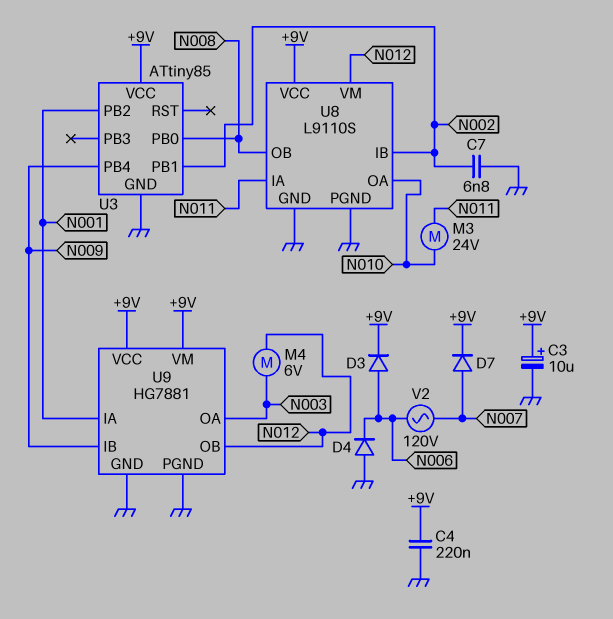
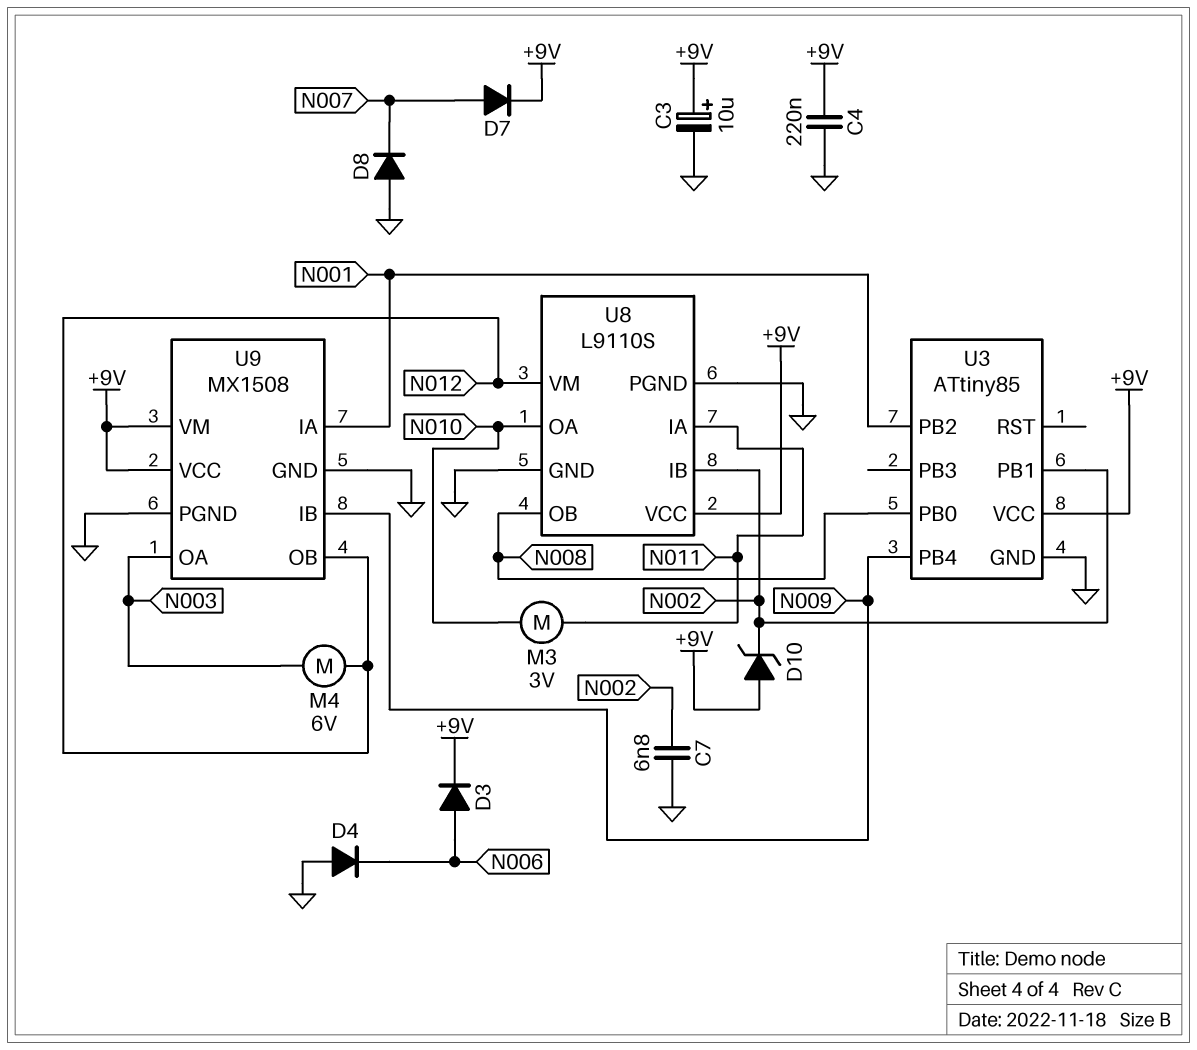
D8: none -> diode (A GND, K N007)
D10: none -> zener (A +9V, K N002)
M3: motor 24V (N010, N011) -> motor 3V (N010, N011)
U9: HG7881 -> MX1508
V2: AC 120V (N006, N007) -> none

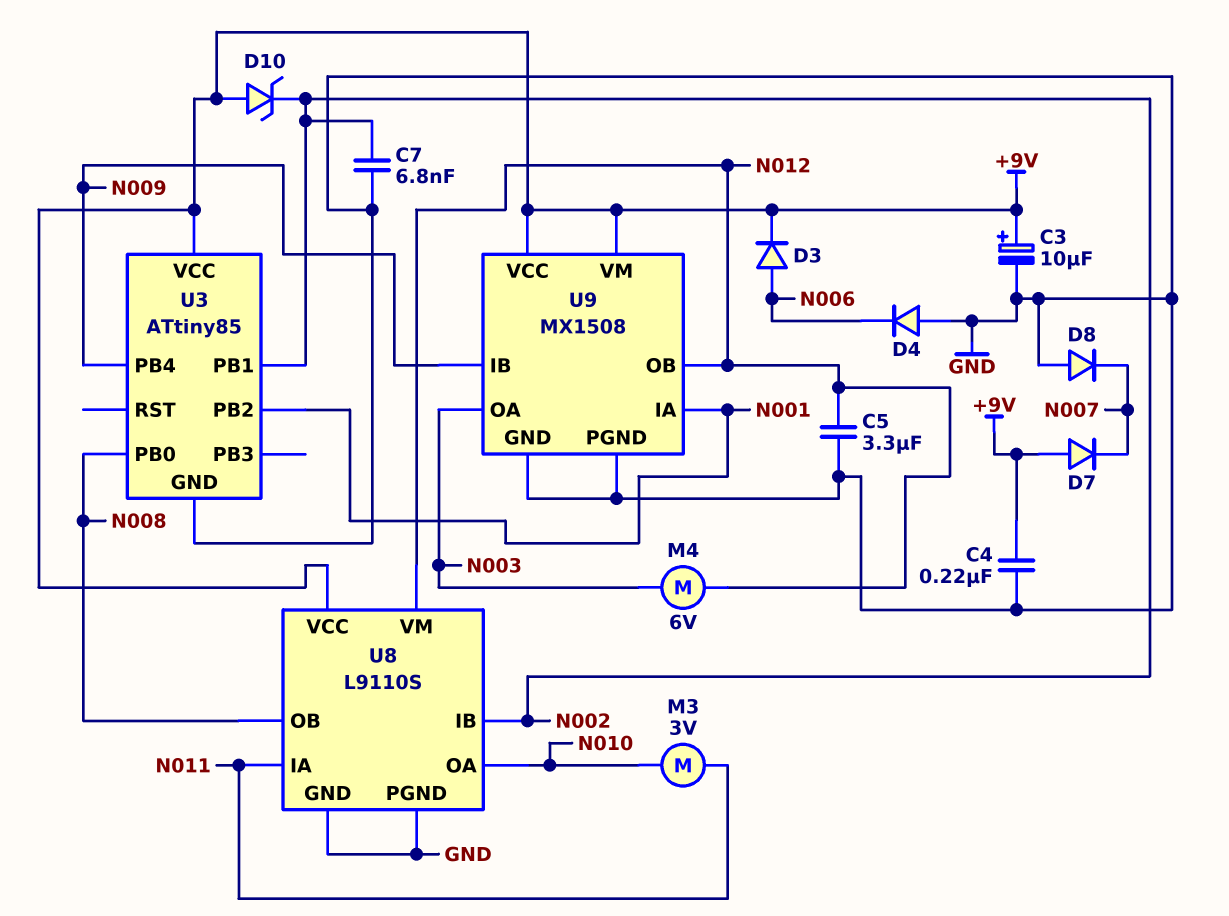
C5: none -> 3.3uF (GND, N012)
D7: diode (A N007, K +9V) -> diode (A +9V, K N007)

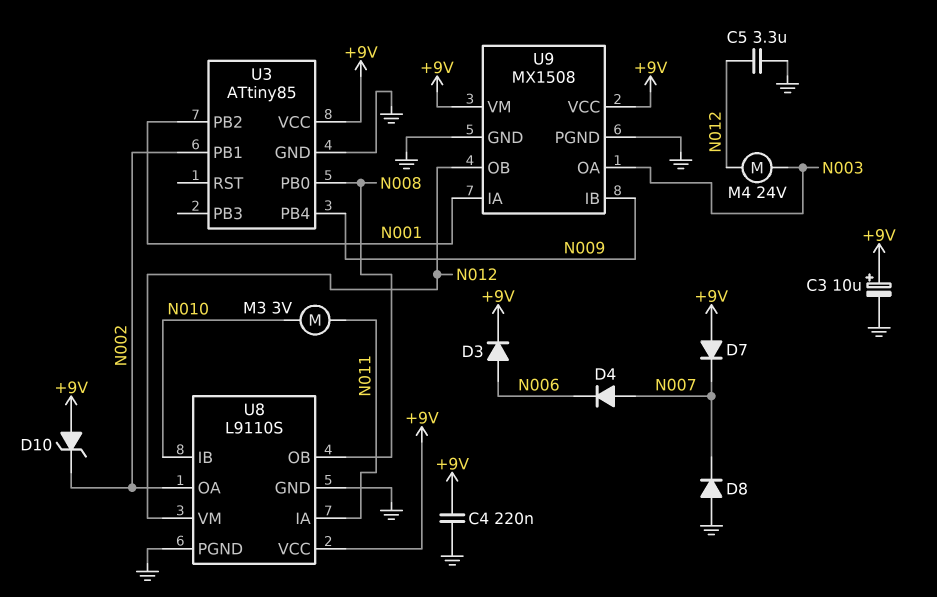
C7: 6.8nF (GND, N002) -> none
D4: diode (A GND, K N006) -> diode (A N007, K N006)
M4: motor 6V (N003, N012) -> motor 24V (N003, N012)
U8 pin IB: N002 -> N010
U8 pin OA: N010 -> N002

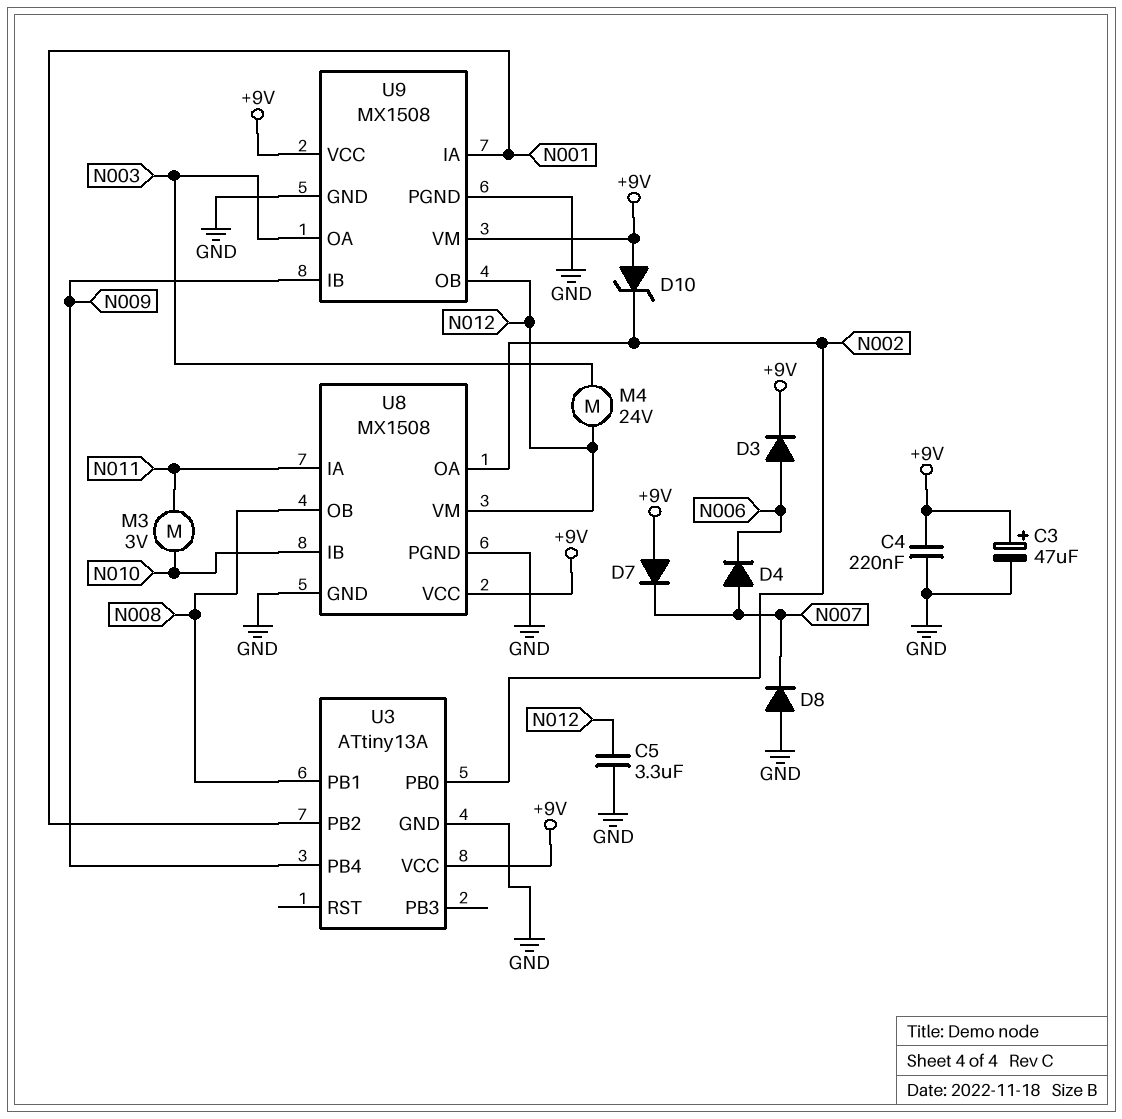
C3: 10uF (plus +9V, minus GND) -> 47uF (plus +9V, minus GND)
U3: ATtiny85 -> ATtiny13A
U3 pin PB0: N008 -> N002
U3 pin PB1: N002 -> N008
U8: L9110S -> MX1508

